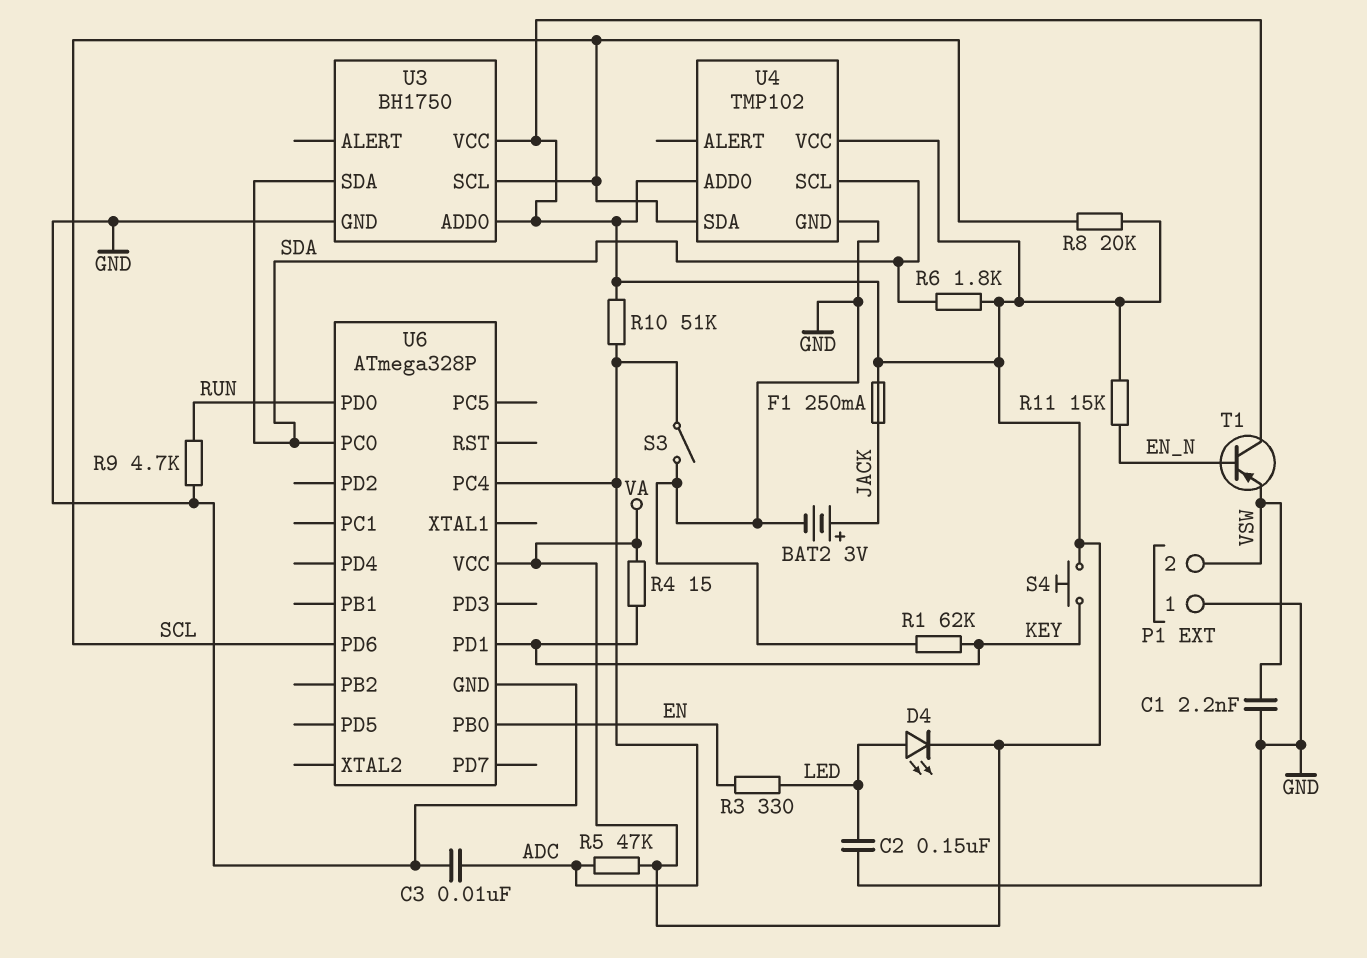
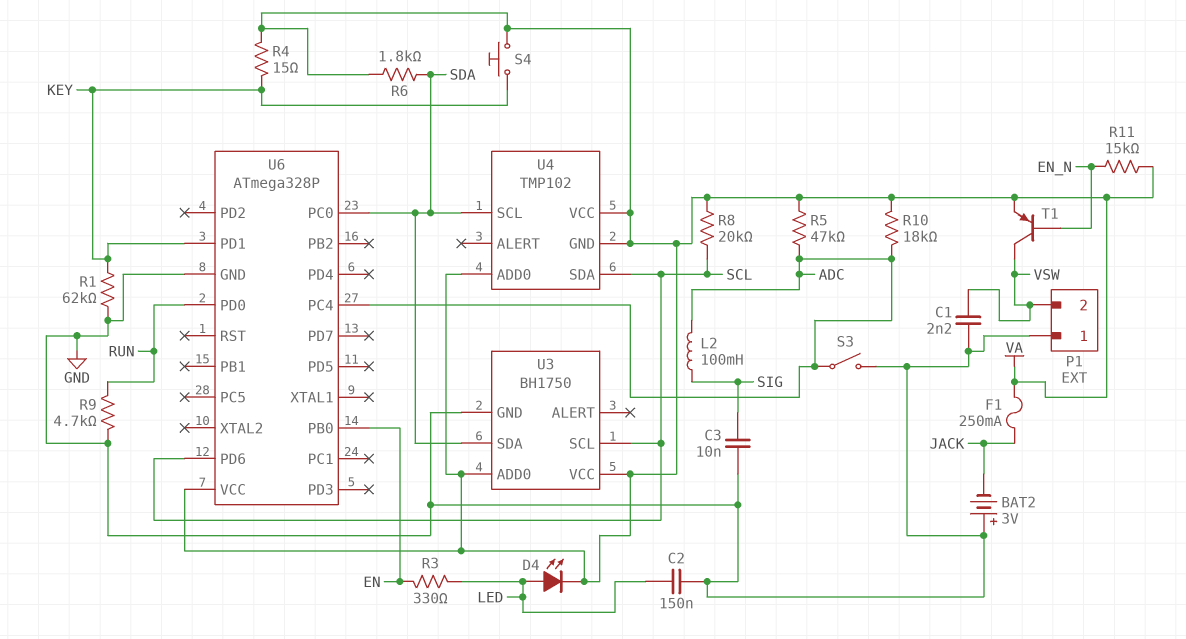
BAT2: 3V (plus JACK, minus GND) -> 3V (plus GND, minus JACK)
C3: 10nF (ADC, GND) -> 10nF (GND, SIG)
L2: none -> 100mH (ADC, SIG)
R10: 51k (ADC, VA) -> 18k (ADC, VA)
T1: PNP (B EN_N, C VA, E VSW) -> PNP (B EN_N, C VSW, E VA)
U4 pin GND: GND -> VA

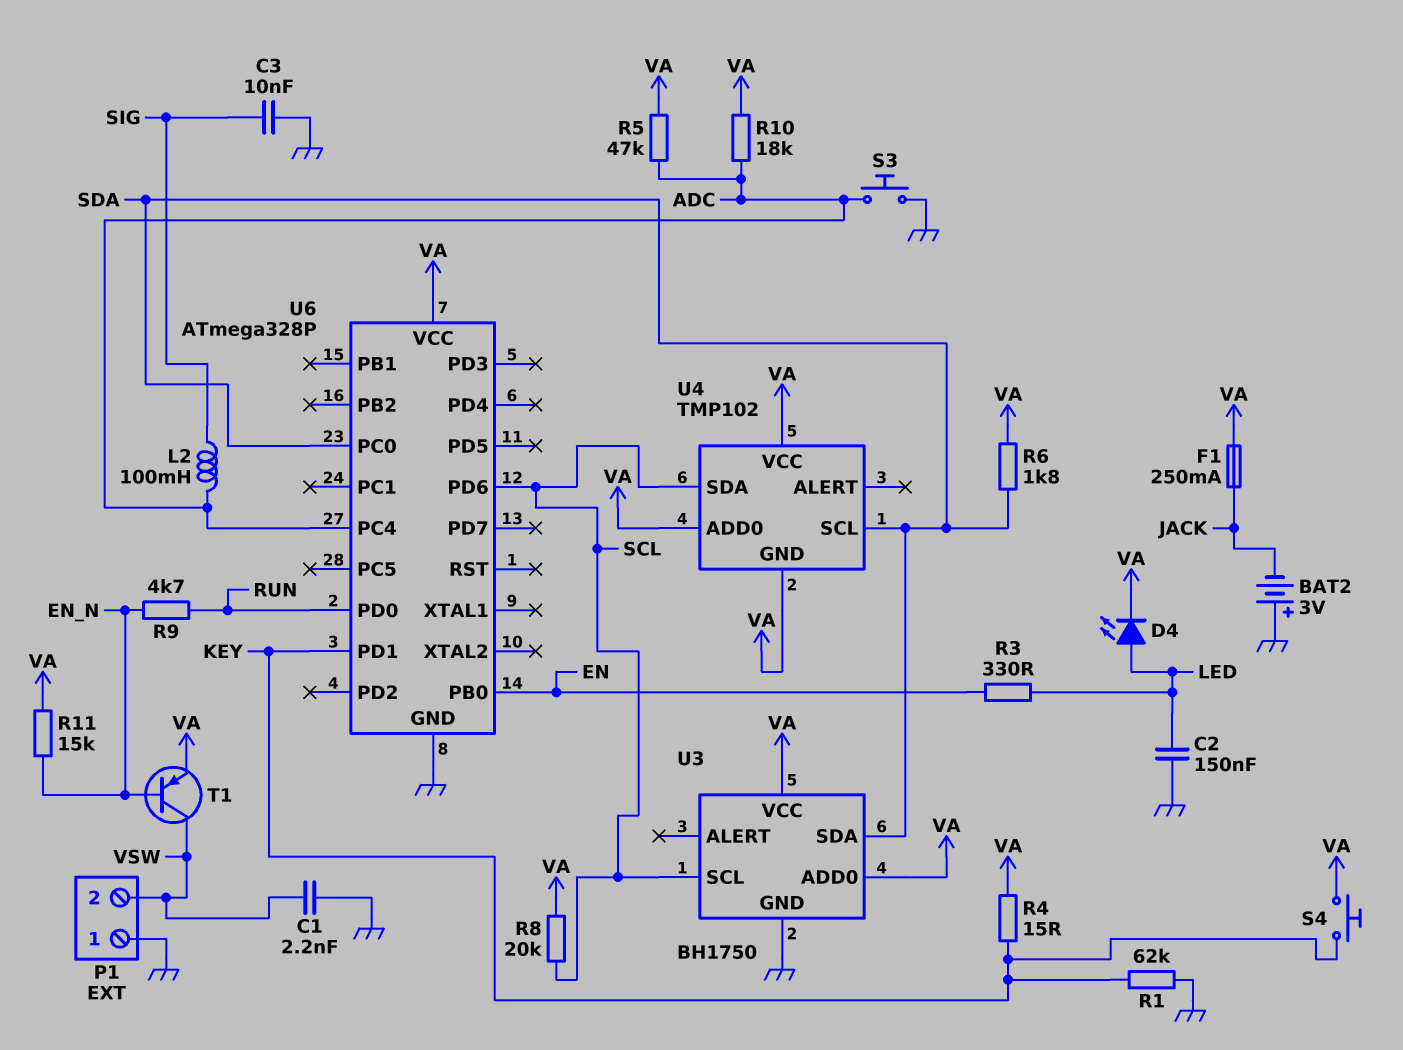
R9: 4.7k (GND, RUN) -> 4.7k (EN_N, RUN)
S3: switch (ADC, GND) -> button (ADC, GND)

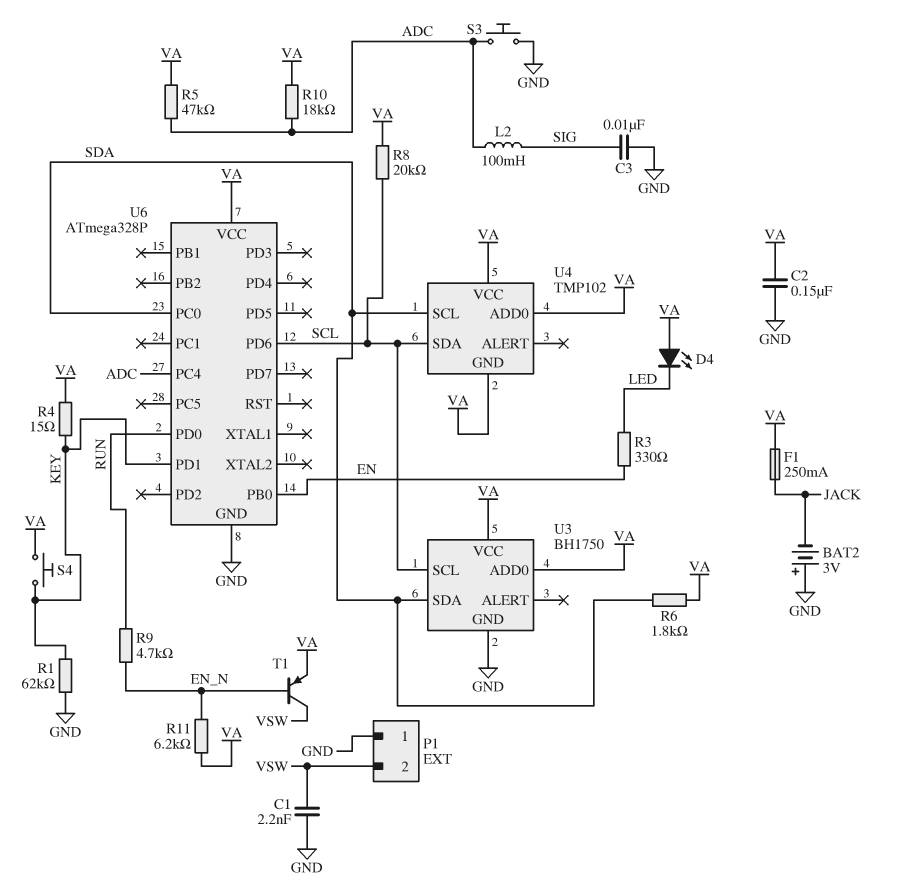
C2: 150nF (GND, LED) -> 150nF (GND, VA)
D4: LED (A LED, K VA) -> LED (A VA, K LED)
R11: 15k (EN_N, VA) -> 6.2k (EN_N, VA)

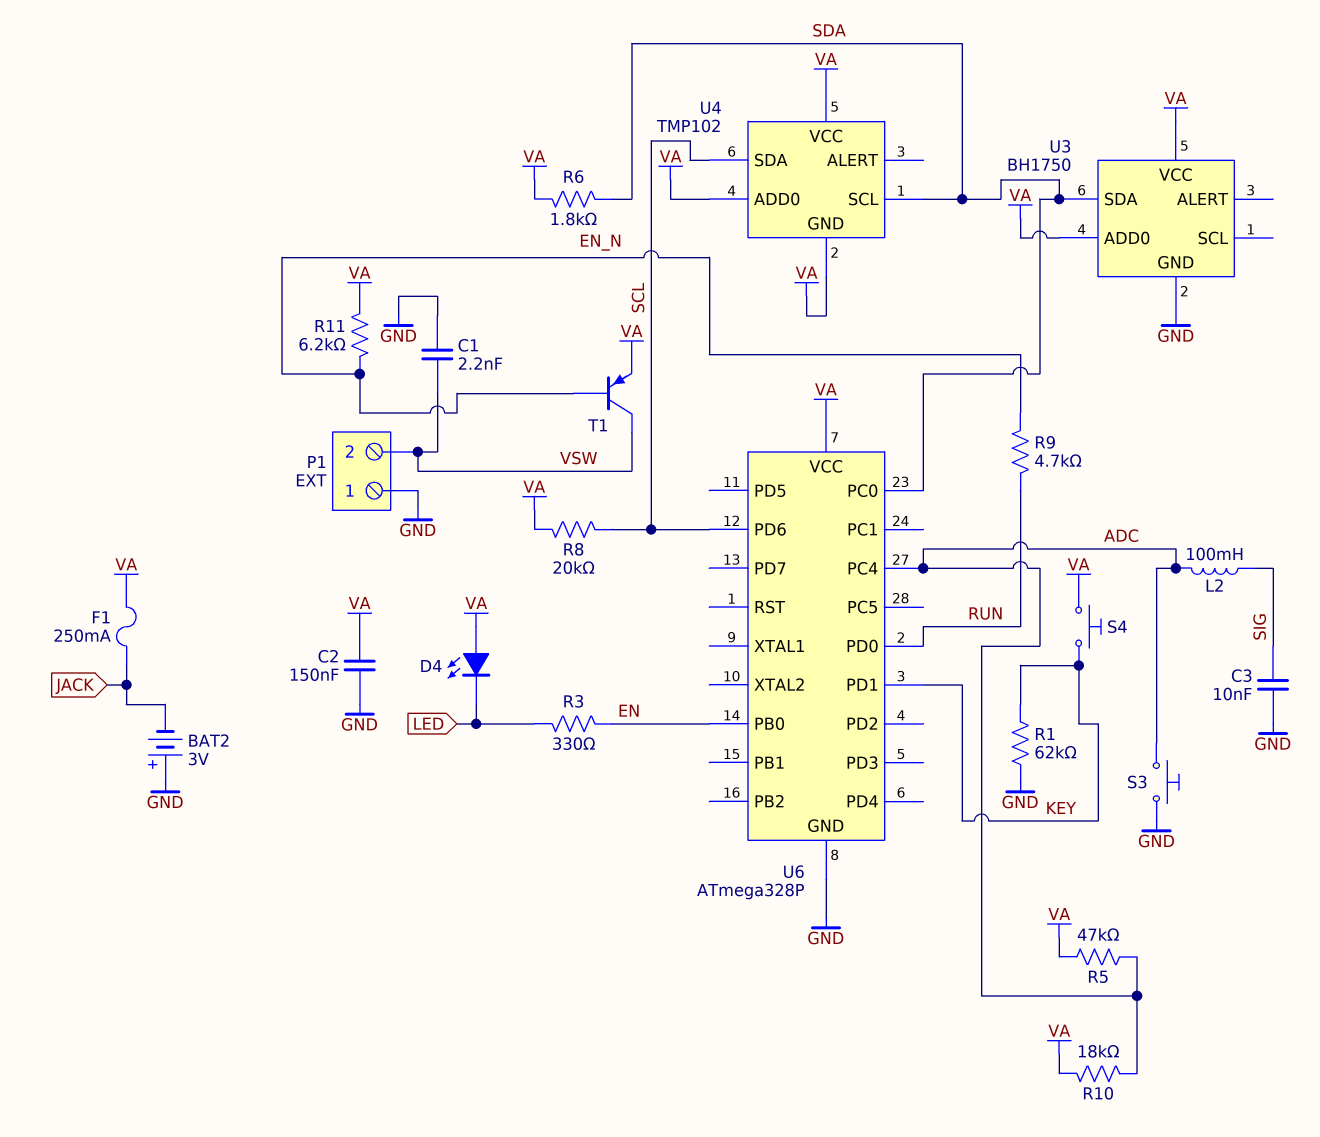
R4: 15 (KEY, VA) -> none
U3 pin SCL: SCL -> none

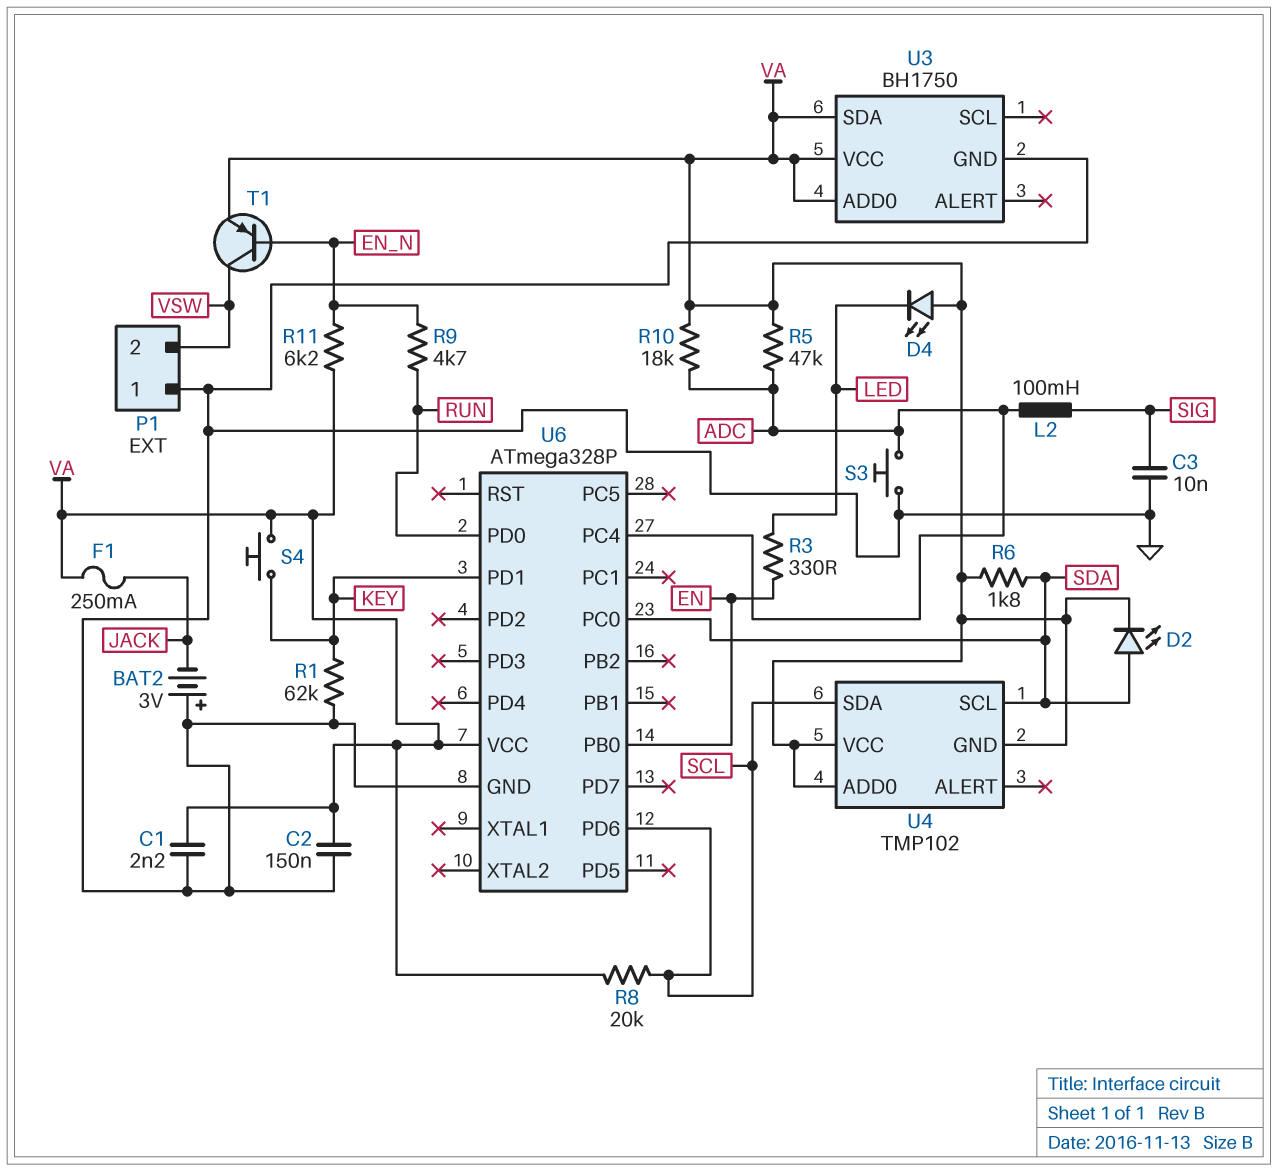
C1: 2.2nF (GND, VSW) -> 2.2nF (GND, VA)
D2: none -> LED (A SDA, K VA)
U3 pin SDA: SDA -> VA

